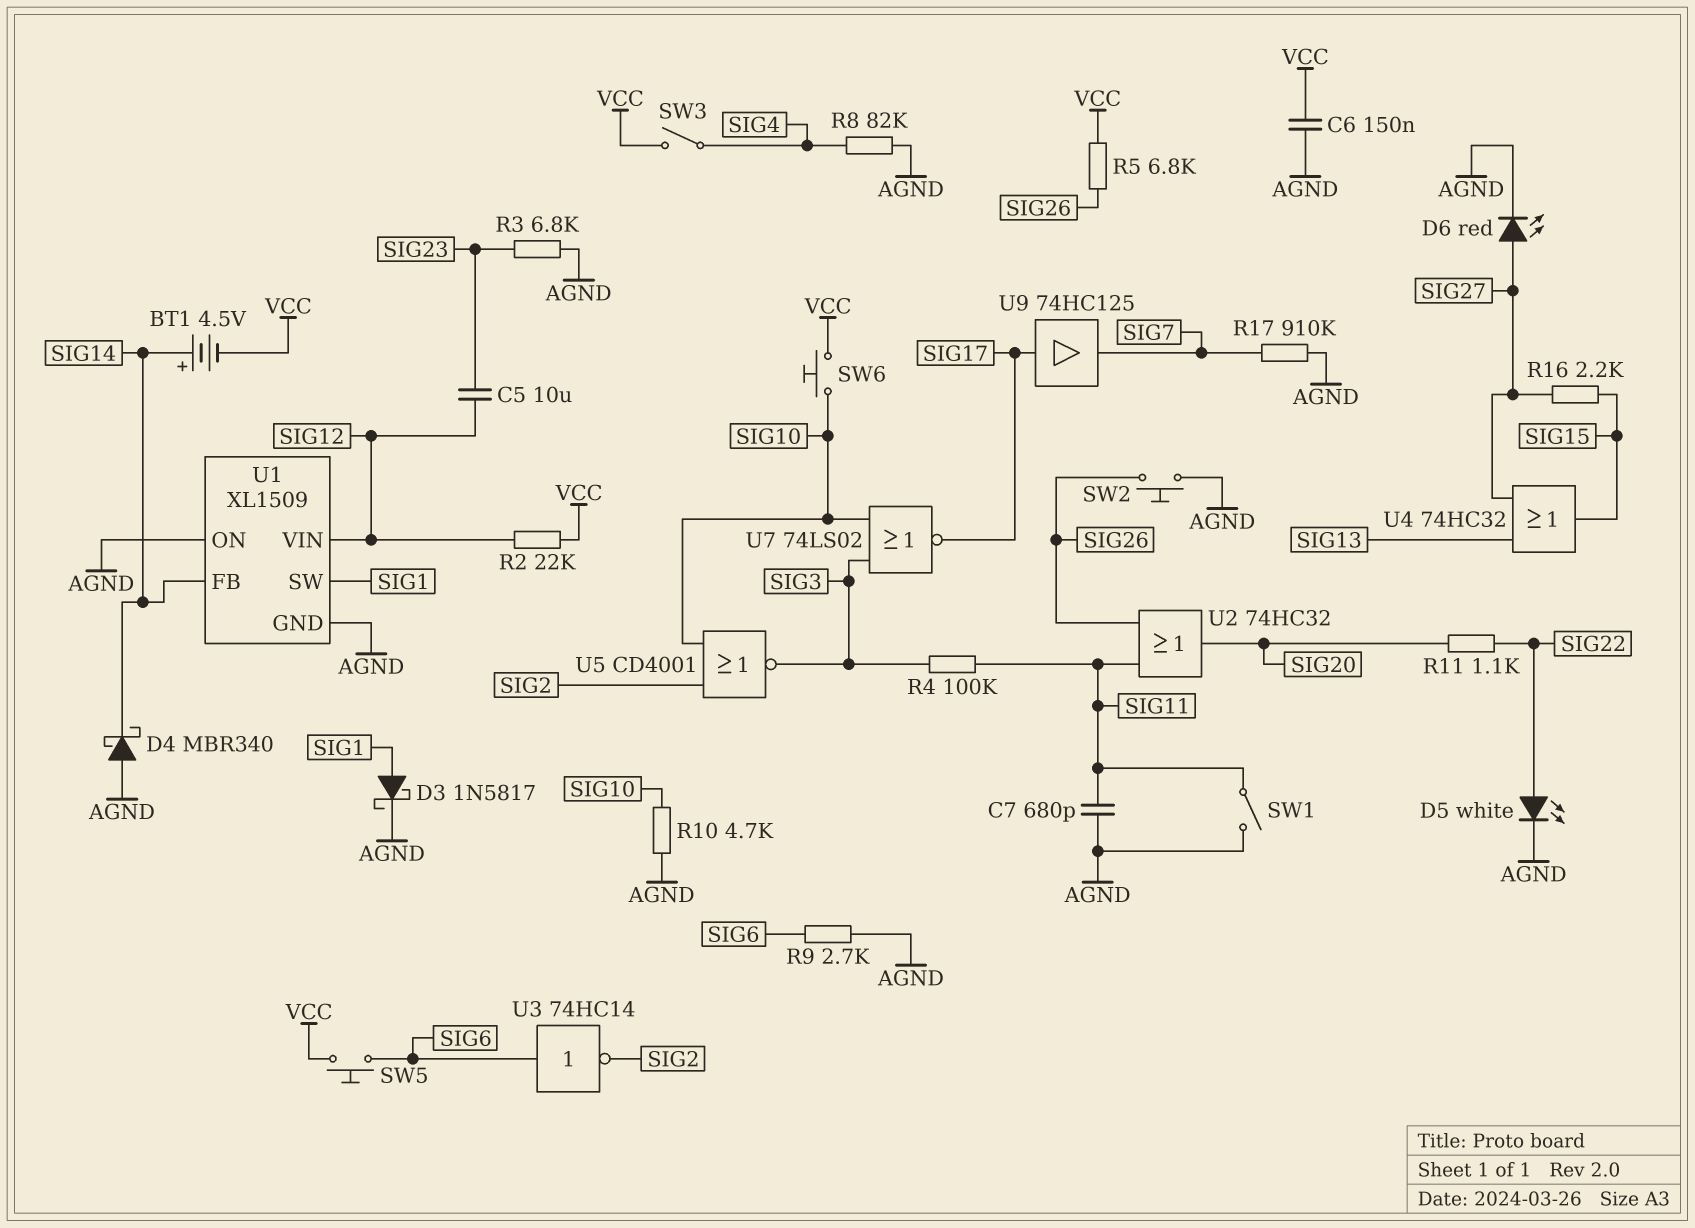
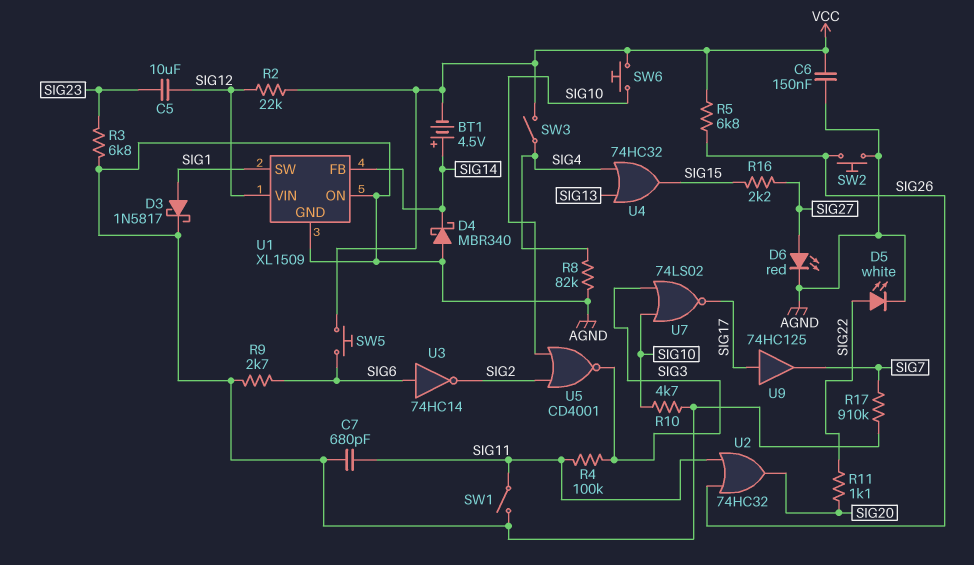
U4: OR 74HC32 (in SIG13, in SIG27, out SIG15) -> OR 74HC32 (in SIG4, in SIG13, out SIG15)

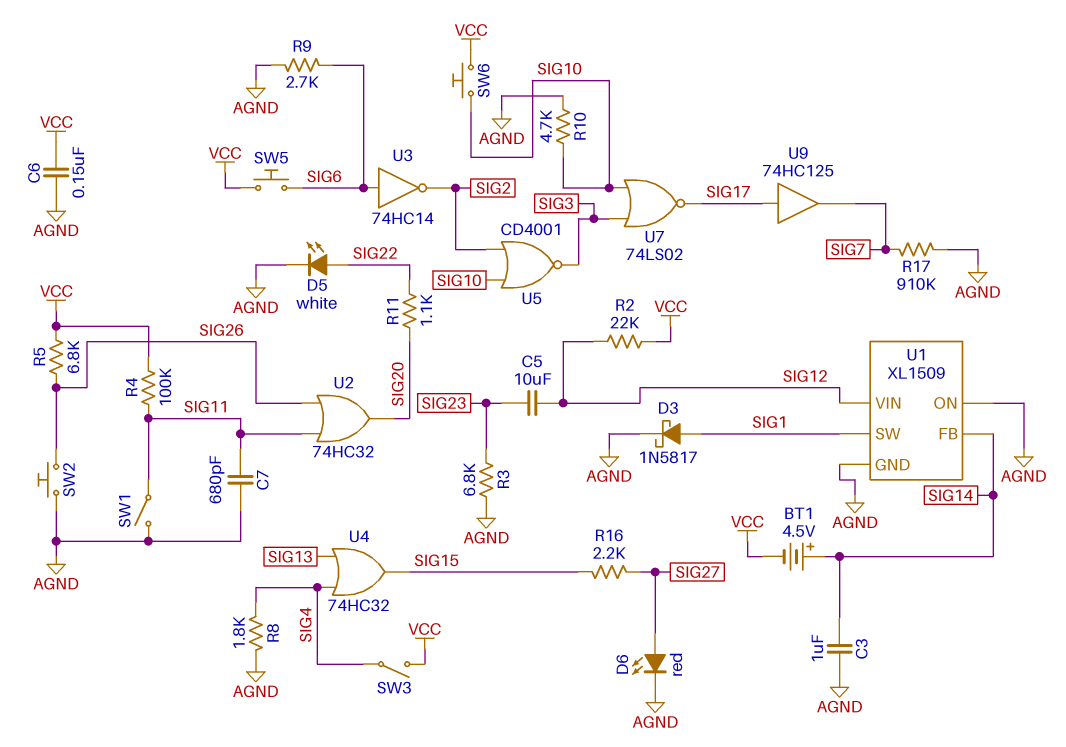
C3: none -> 1uF (AGND, SIG14)
D4: schottky MBR340 (A AGND, K SIG14) -> none
R4: 100k (SIG3, SIG11) -> 100k (SIG11, VCC)
R8: 82k (AGND, SIG4) -> 1.8k (AGND, SIG4)

